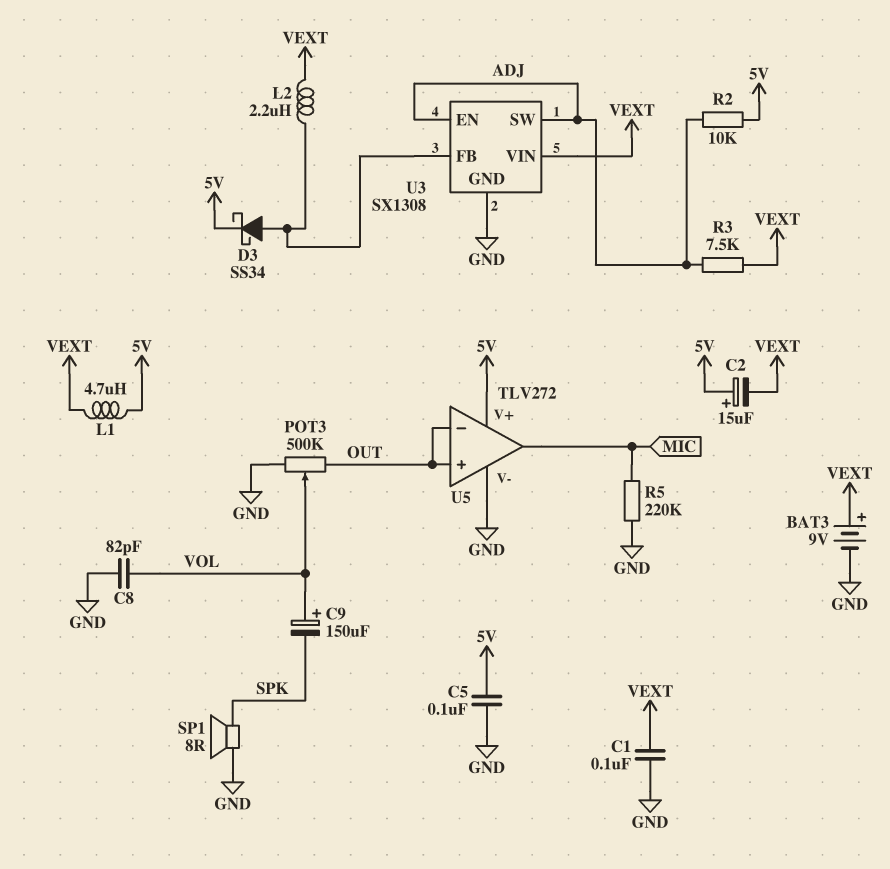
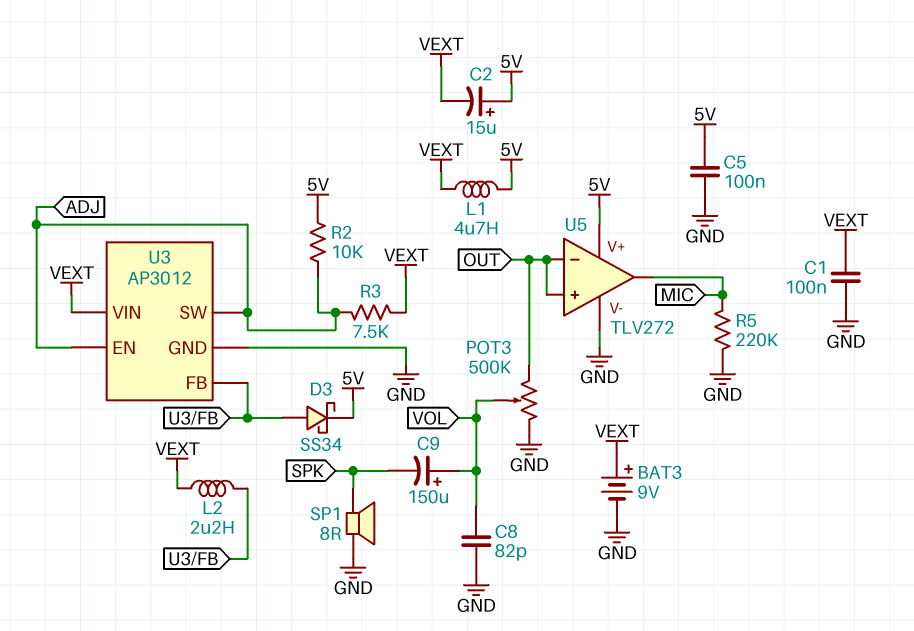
U3: SX1308 -> AP3012

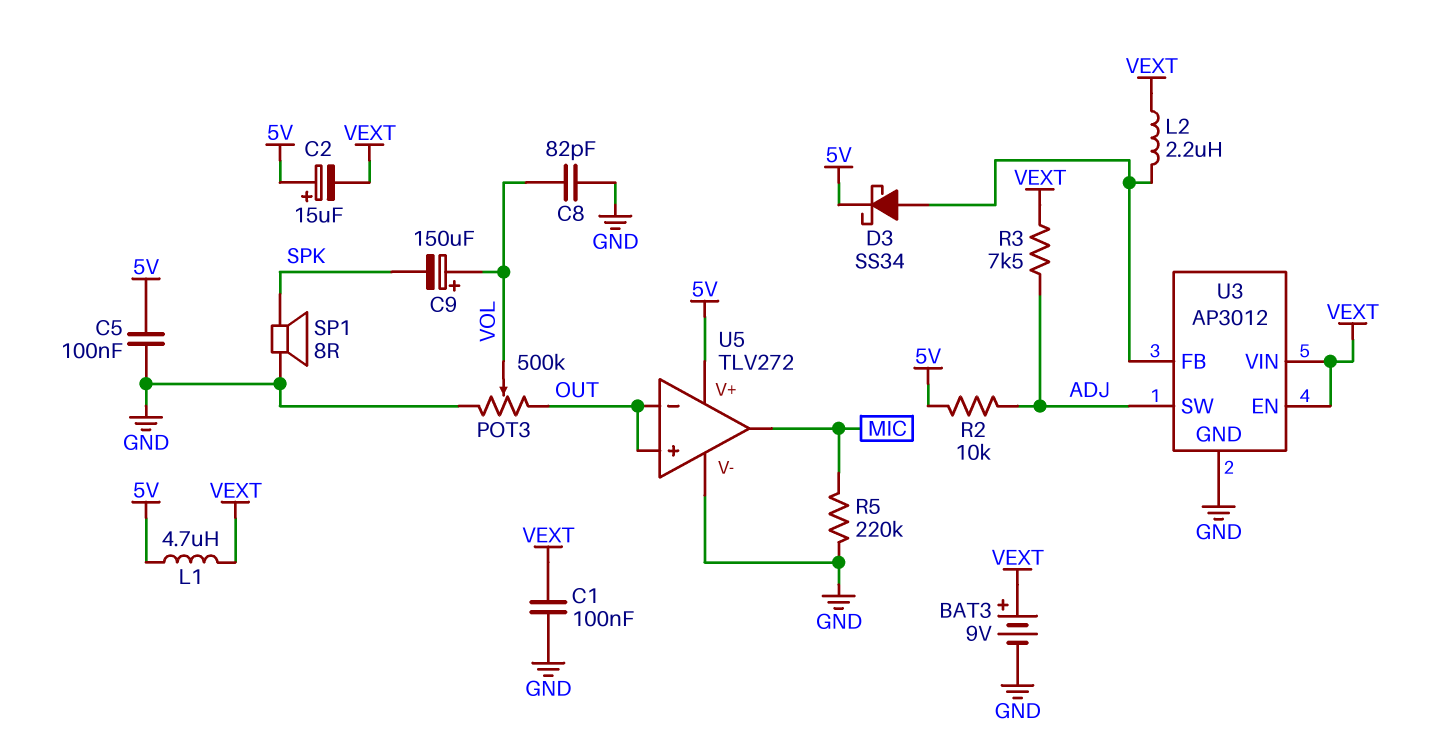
U3 pin EN: ADJ -> VEXT

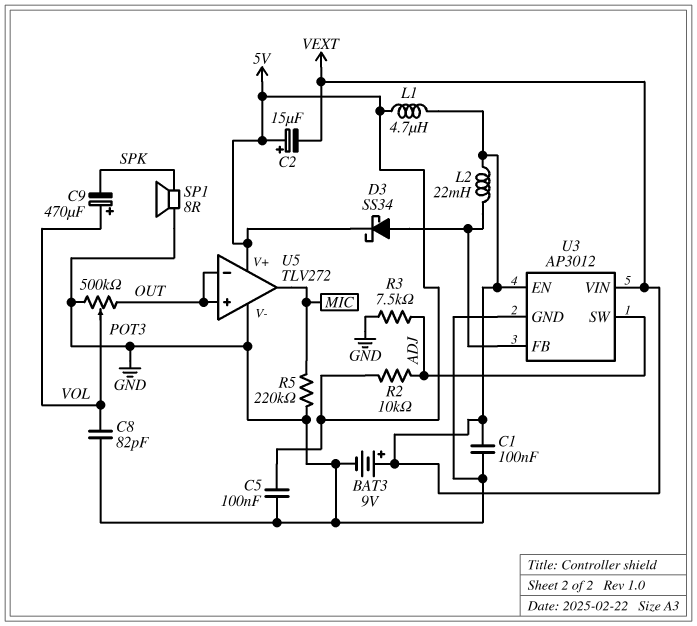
C9: 150uF (plus VOL, minus SPK) -> 470uF (plus VOL, minus SPK)
L2: 2.2uH (U3/FB, VEXT) -> 22mH (U3/FB, VEXT)
R3: 7.5k (ADJ, VEXT) -> 7.5k (ADJ, GND)

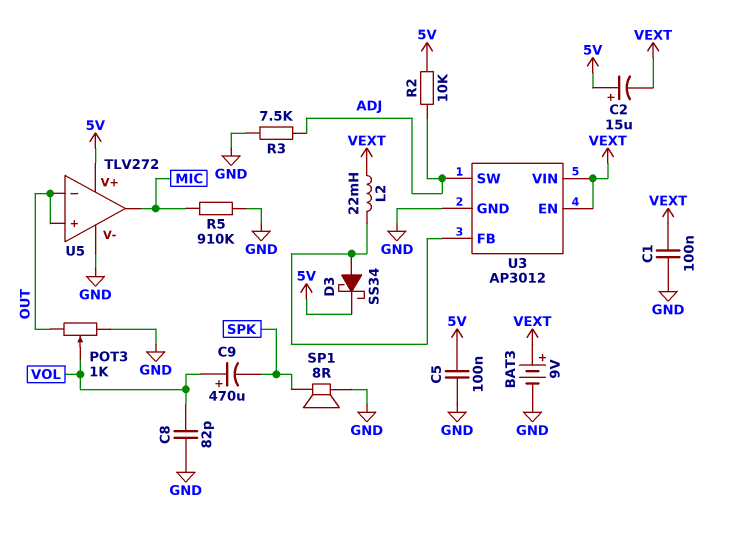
L1: 4.7uH (5V, VEXT) -> none
POT3: 500k (GND, OUT, wiper VOL) -> 1k (GND, OUT, wiper VOL)
R5: 220k (GND, MIC) -> 910k (GND, MIC)

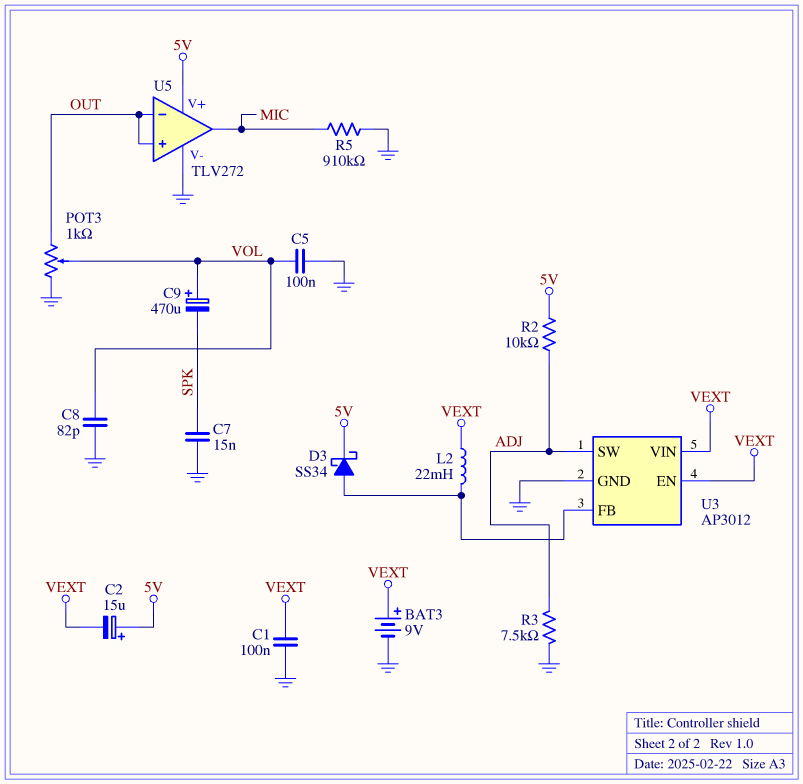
C5: 100nF (5V, GND) -> 100nF (GND, VOL)
C7: none -> 15nF (GND, SPK)
SP1: speaker 8R (GND, SPK) -> none

